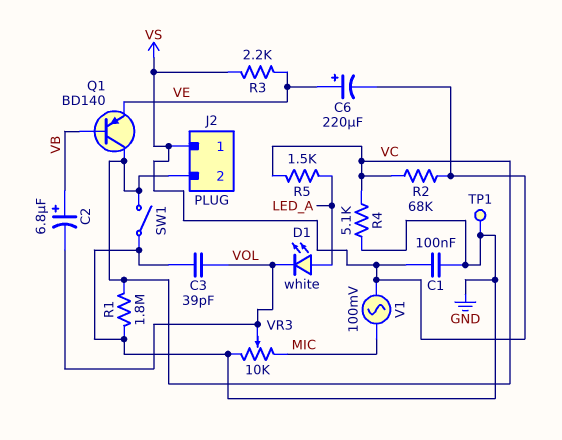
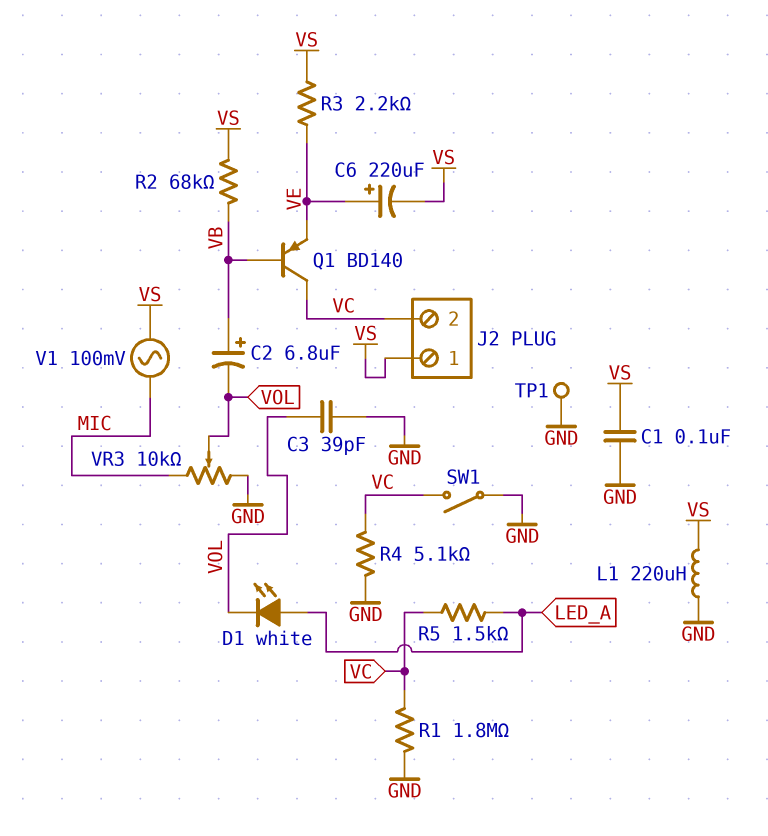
L1: none -> 220uH (GND, VS)
R2: 68k (VC, VS) -> 68k (VB, VS)

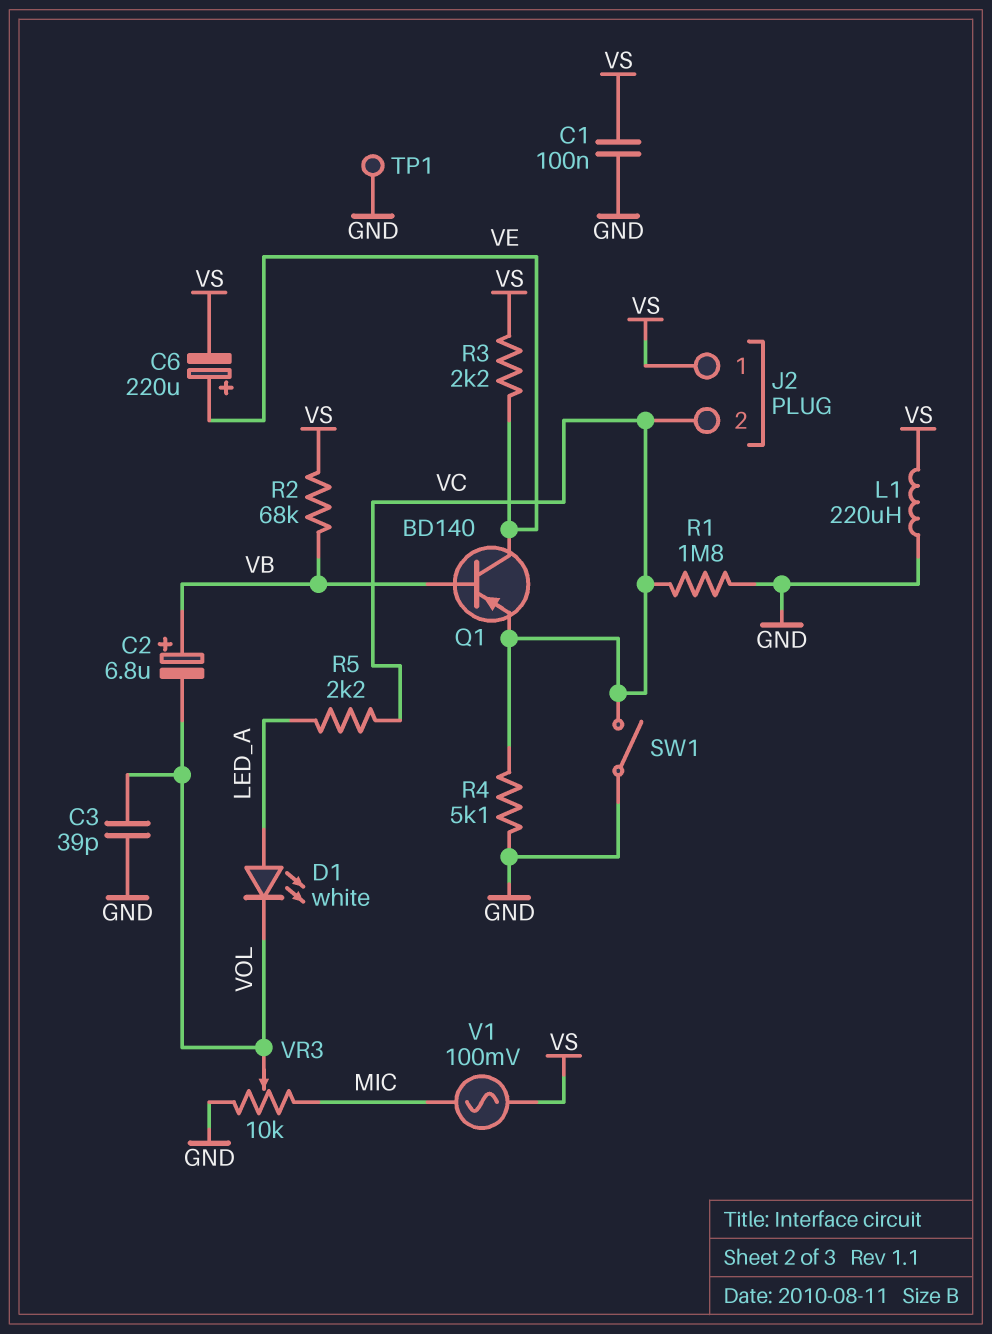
Q1: PNP BD140 (B VB, C VC, E VE) -> PNP BD140 (B VB, C VE, E VC)
R5: 1.5k (LED_A, VC) -> 2.2k (LED_A, VC)

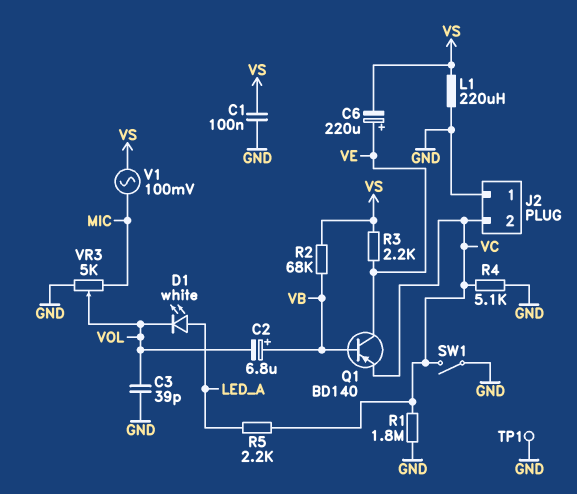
J2 pin 1: VS -> GND
VR3: 10k (GND, MIC, wiper VOL) -> 5k (GND, MIC, wiper VOL)

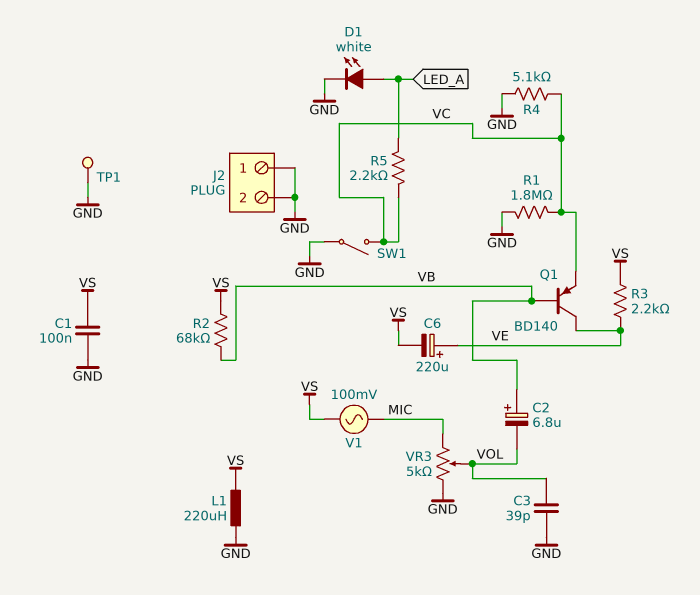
D1: LED white (A LED_A, K VOL) -> LED white (A LED_A, K GND)
J2 pin 2: VC -> GND

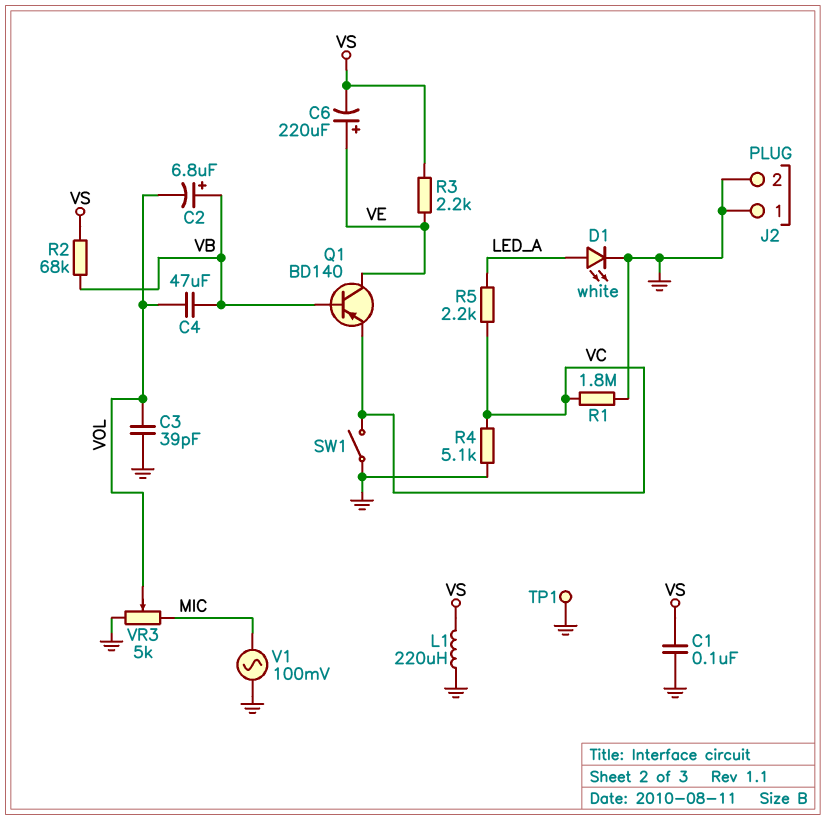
C4: none -> 47uF (VB, VOL)
V1: AC 100mV (MIC, VS) -> AC 100mV (GND, MIC)

